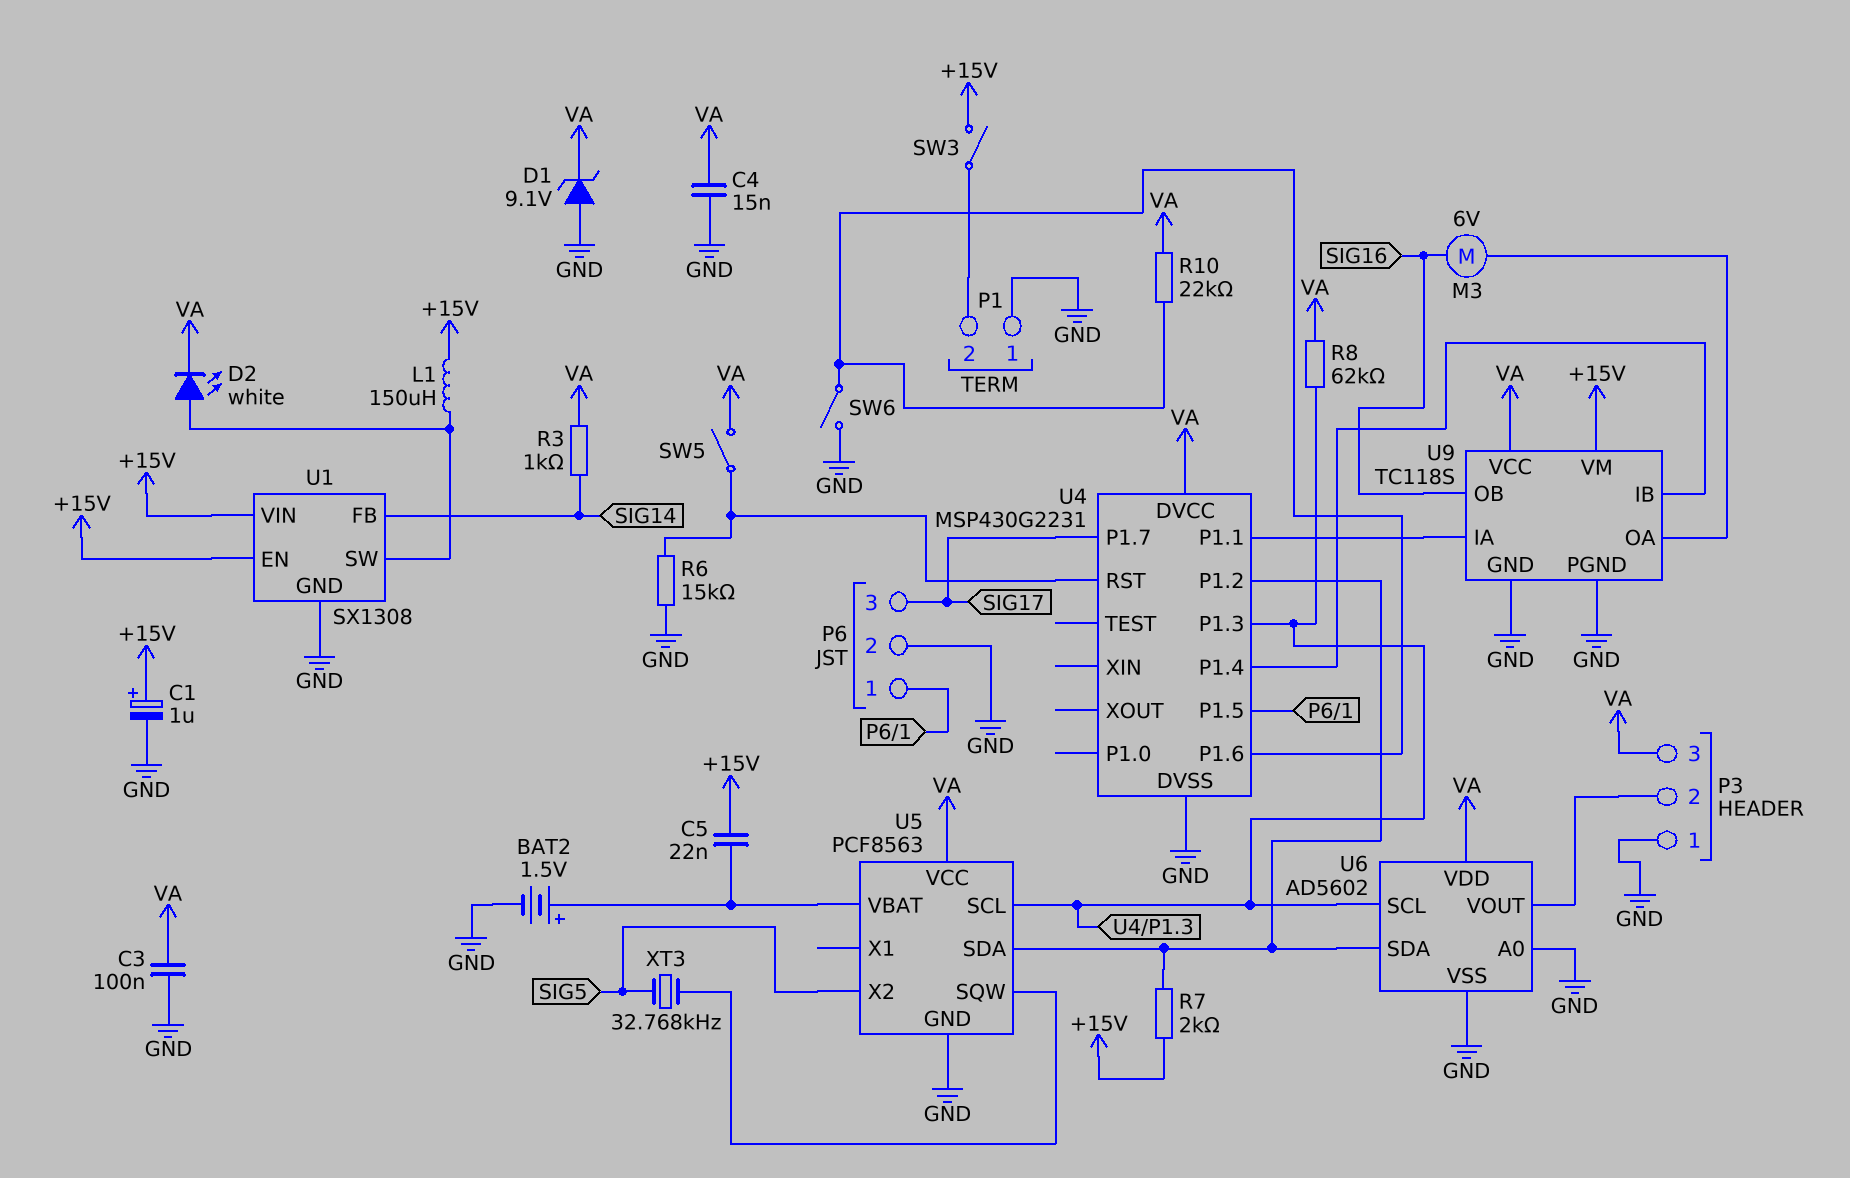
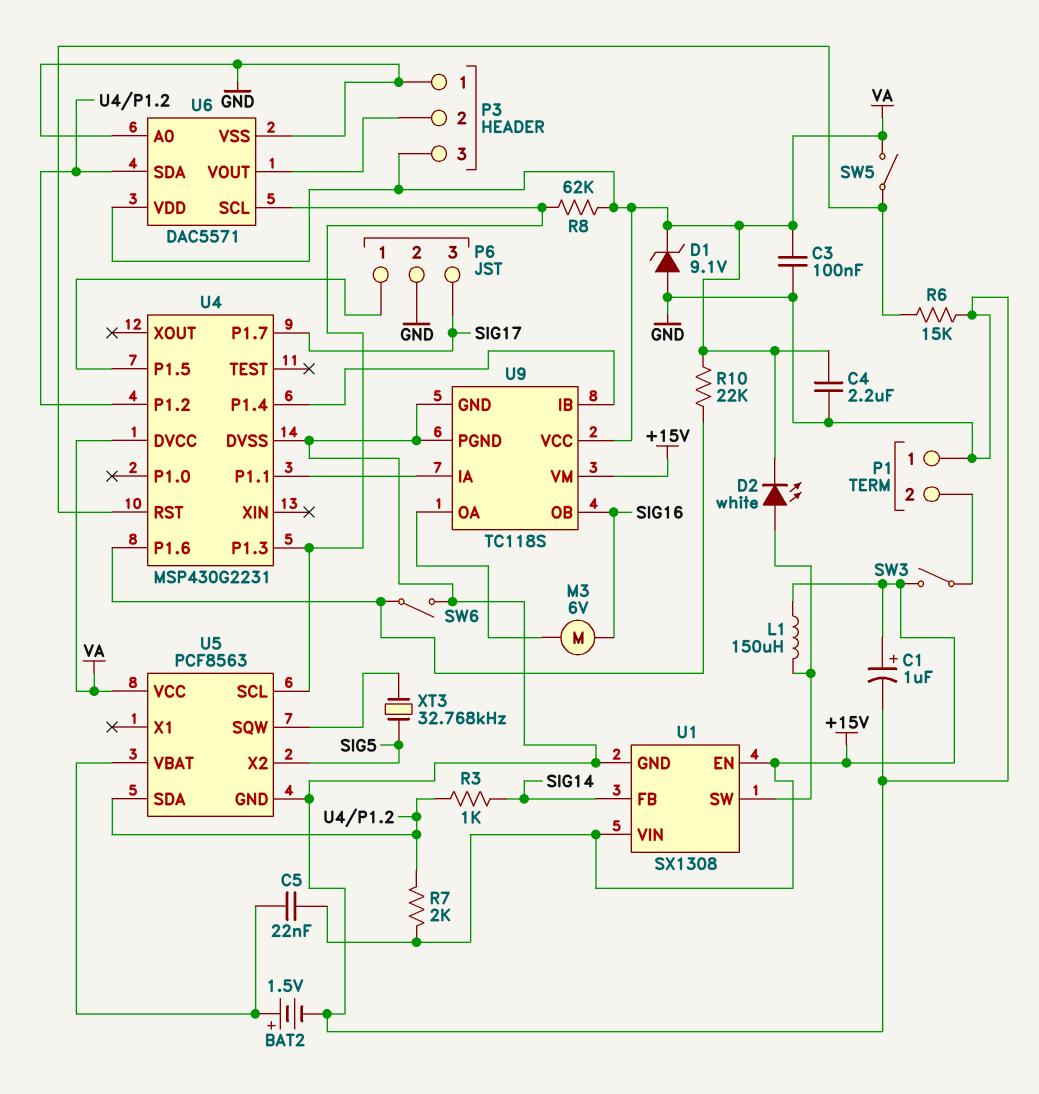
C4: 15nF (GND, VA) -> 2.2uF (GND, VA)
R3: 1k (SIG14, VA) -> 1k (SIG14, U4/P1.2)
U6: AD5602 -> DAC5571

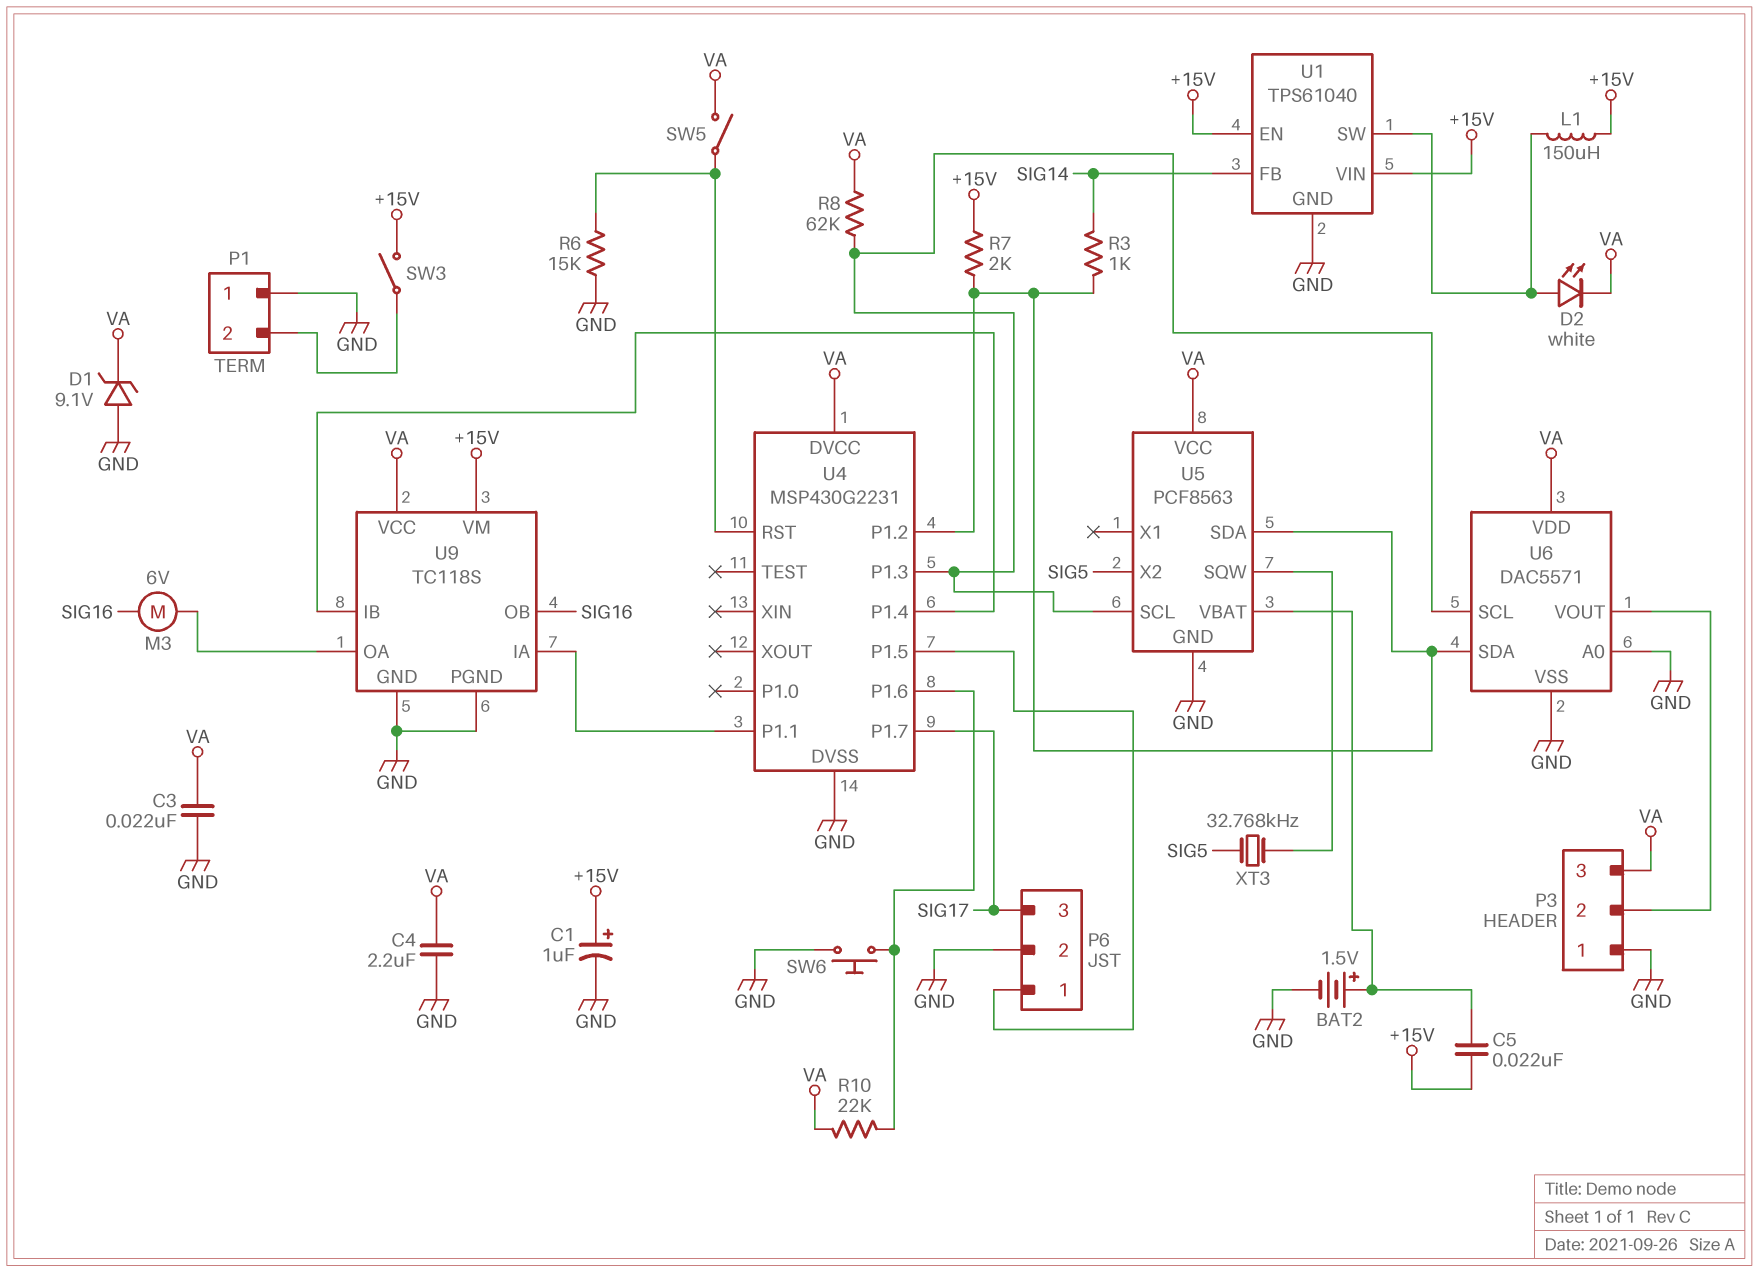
C3: 100nF (GND, VA) -> 22nF (GND, VA)
SW6: switch (GND, U4/P1.6) -> button (GND, U4/P1.6)
U1: SX1308 -> TPS61040

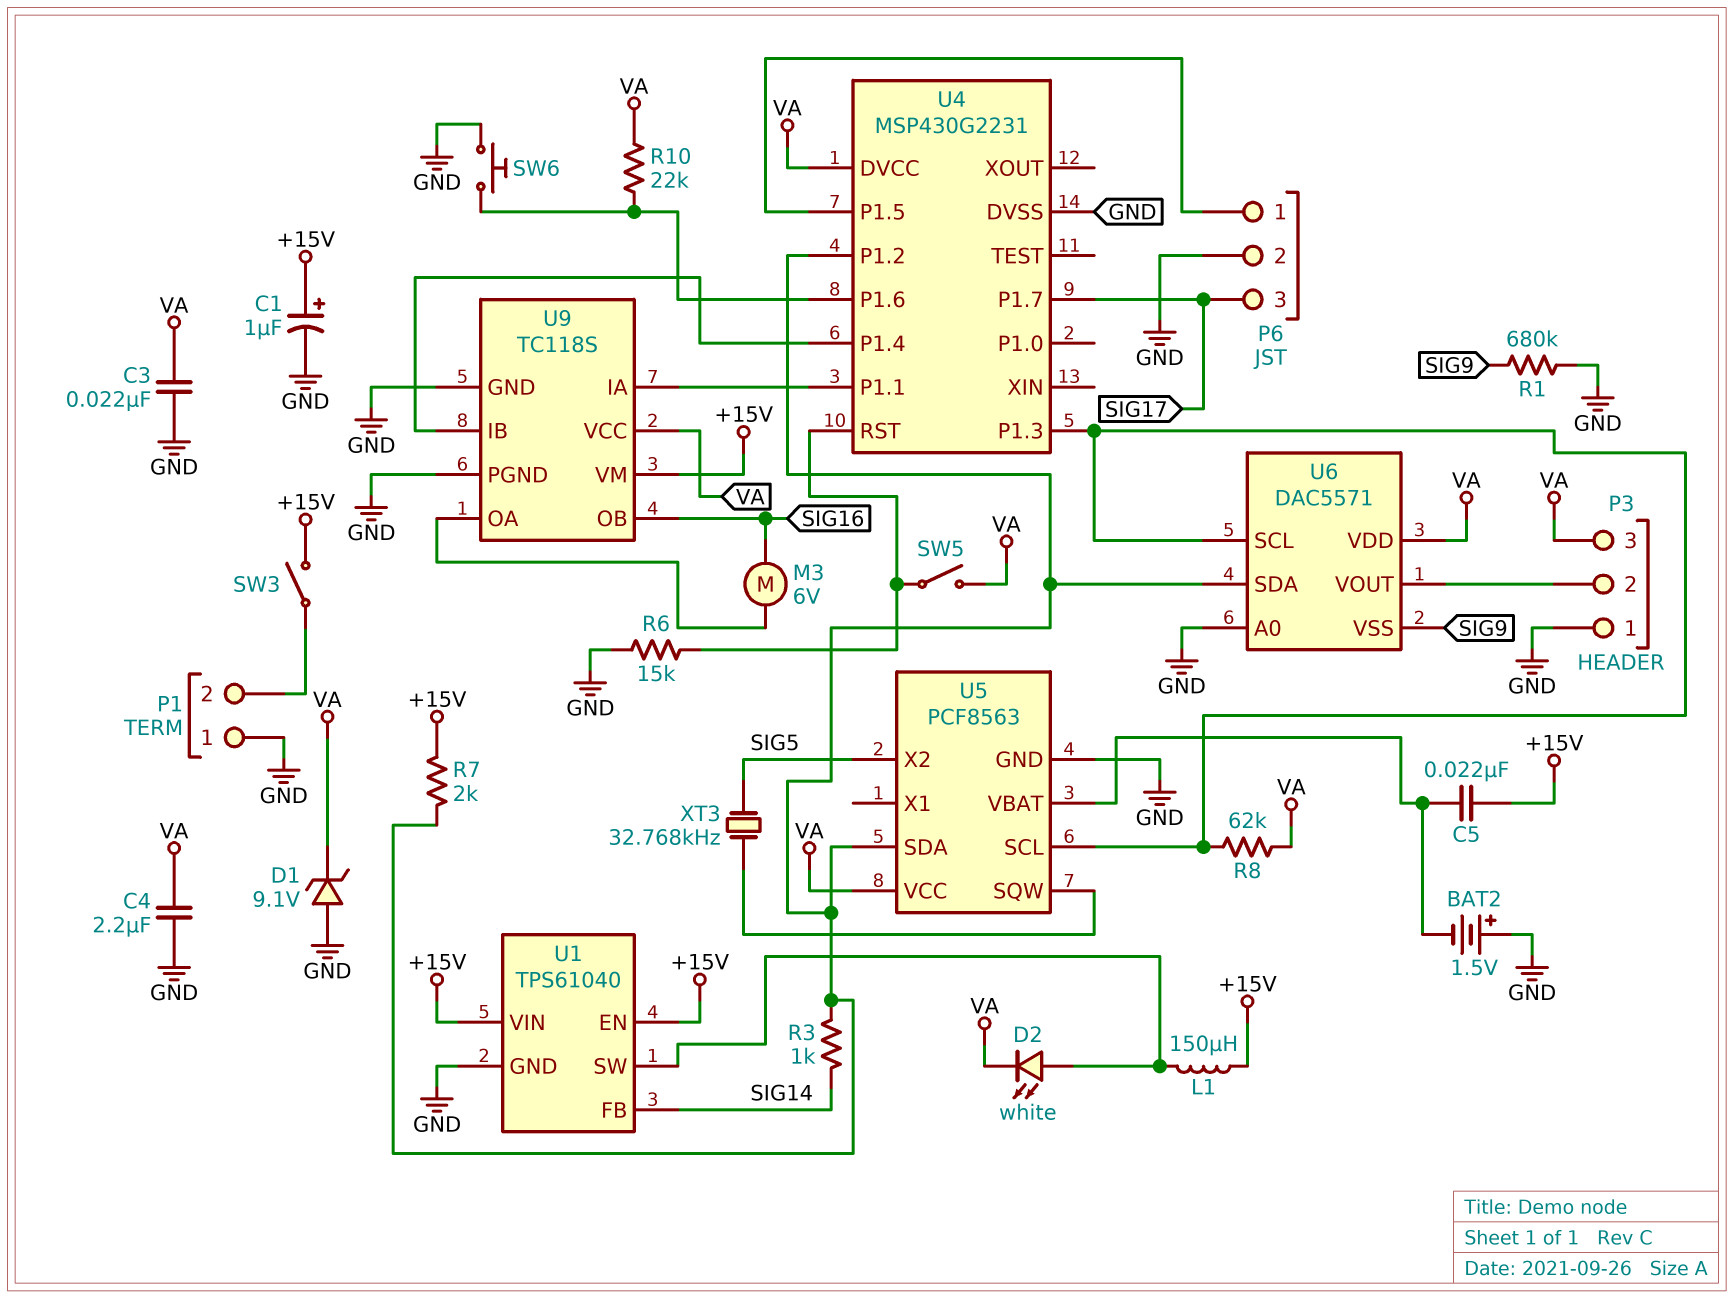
BAT2: 1.5V (plus U5/VBAT, minus GND) -> 1.5V (plus GND, minus U5/VBAT)
R1: none -> 680k (GND, SIG9)
U6 pin VSS: GND -> SIG9

